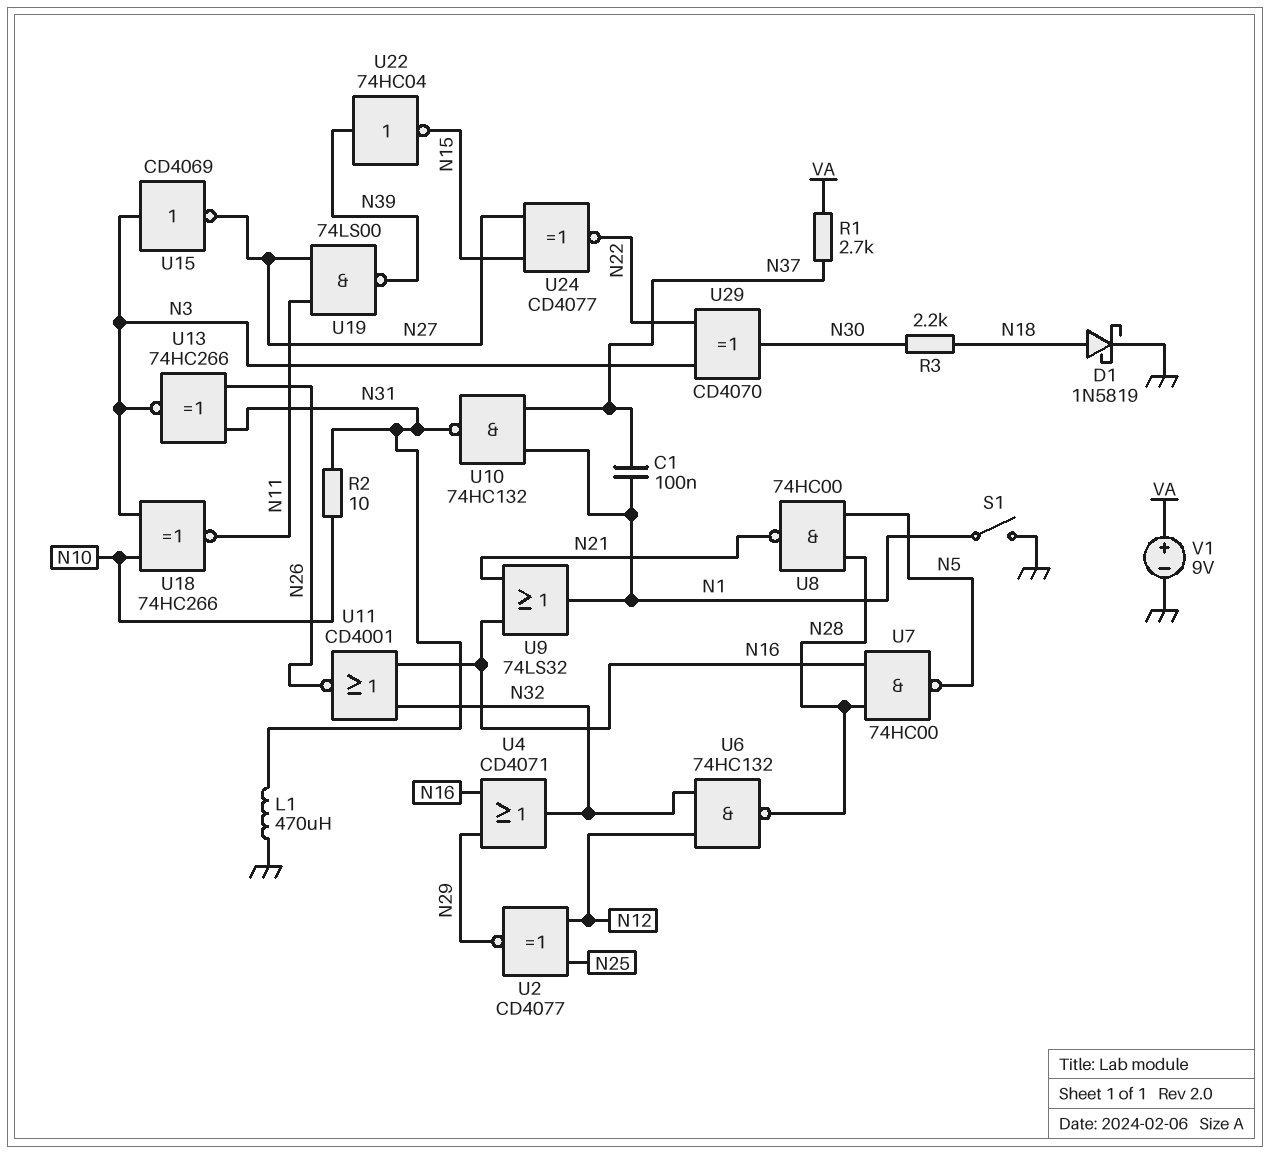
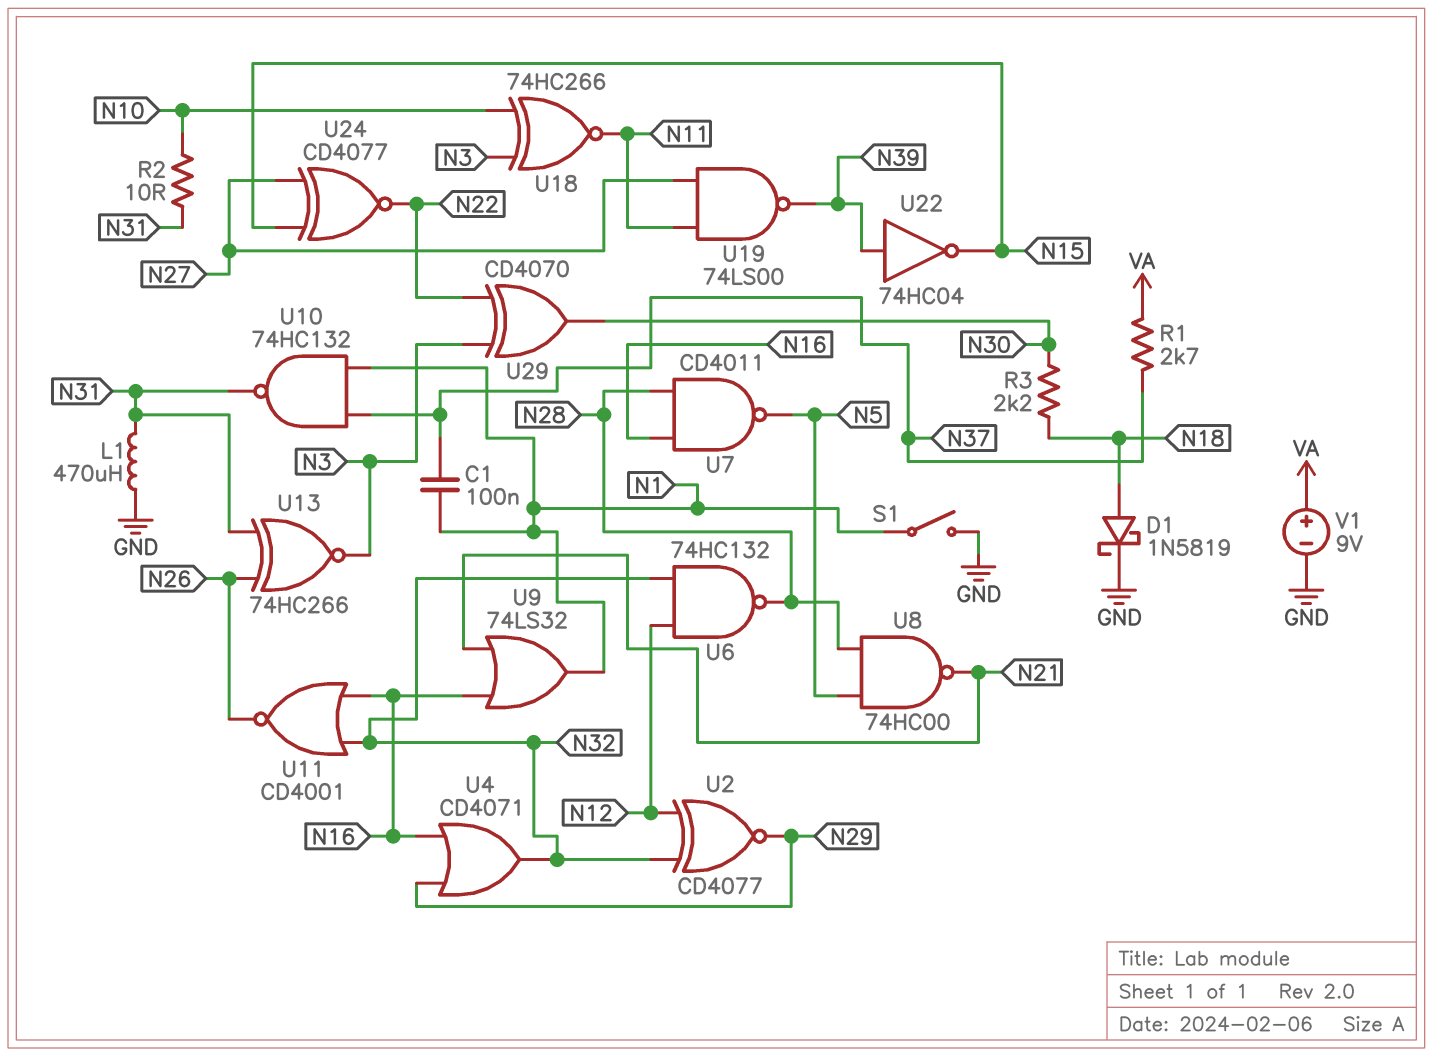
U2: XNOR CD4077 (in N12, in N25, out N29) -> XNOR CD4077 (in N12, in N32, out N29)
U7: NAND 74HC00 (in N16, in N28, out N5) -> NAND CD4011 (in N16, in N28, out N5)
U15: NOT CD4069 (in N3, out N27) -> none

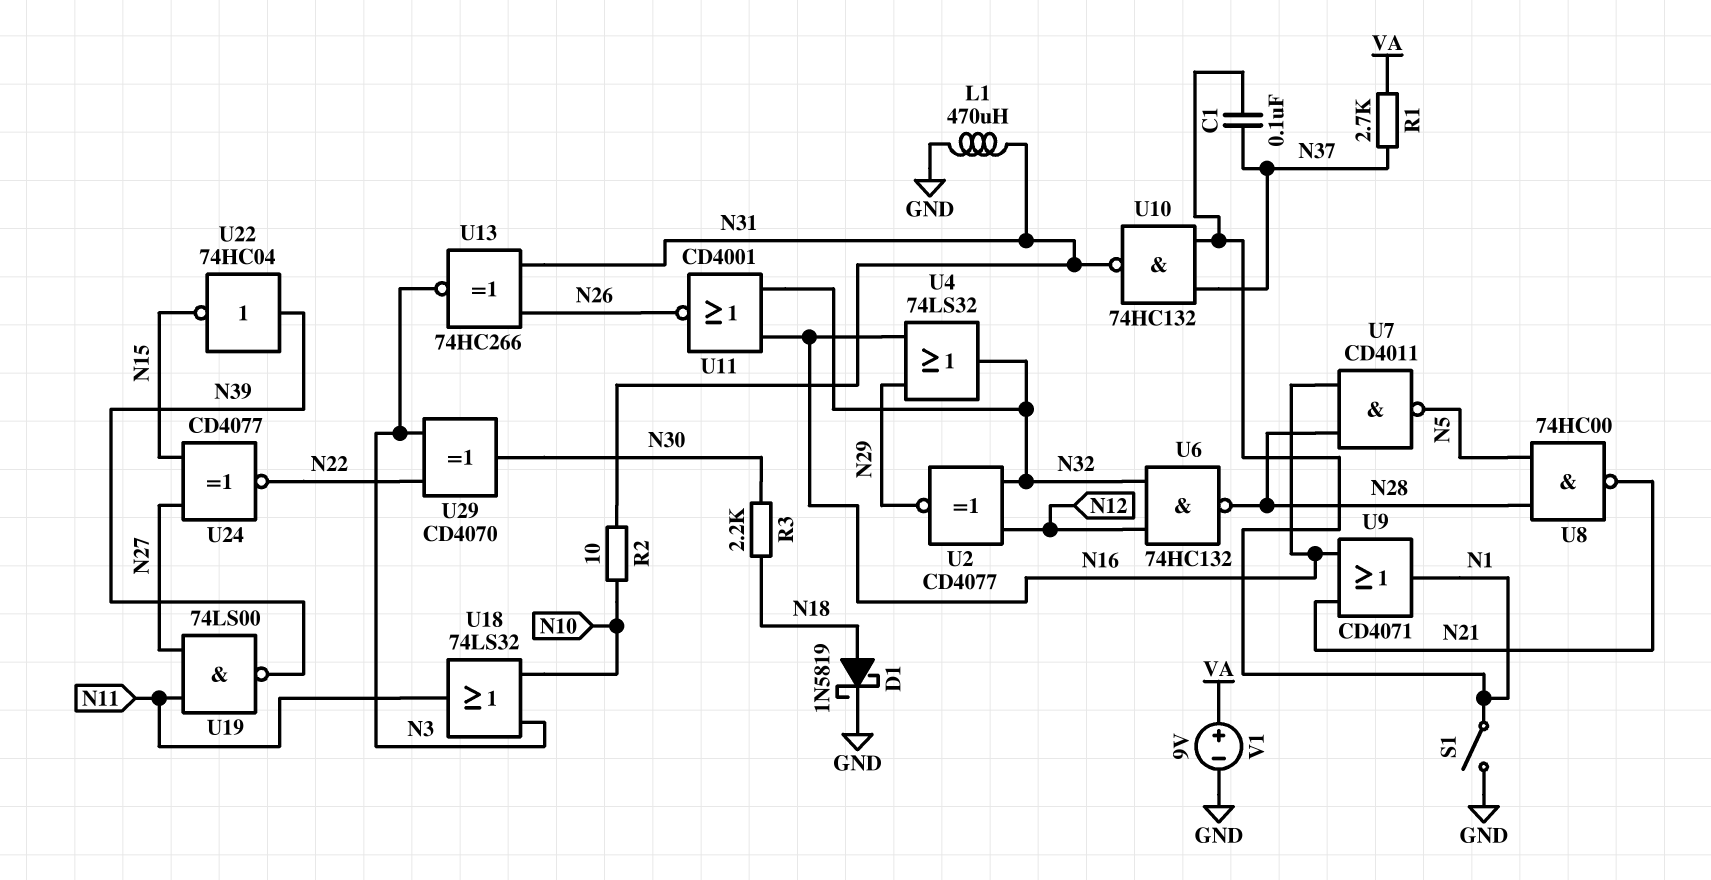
U4: OR CD4071 (in N16, in N29, out N32) -> OR 74LS32 (in N16, in N29, out N32)
U9: OR 74LS32 (in N16, in N21, out N1) -> OR CD4071 (in N16, in N21, out N1)
U18: XNOR 74HC266 (in N3, in N10, out N11) -> OR 74LS32 (in N3, in N10, out N11)

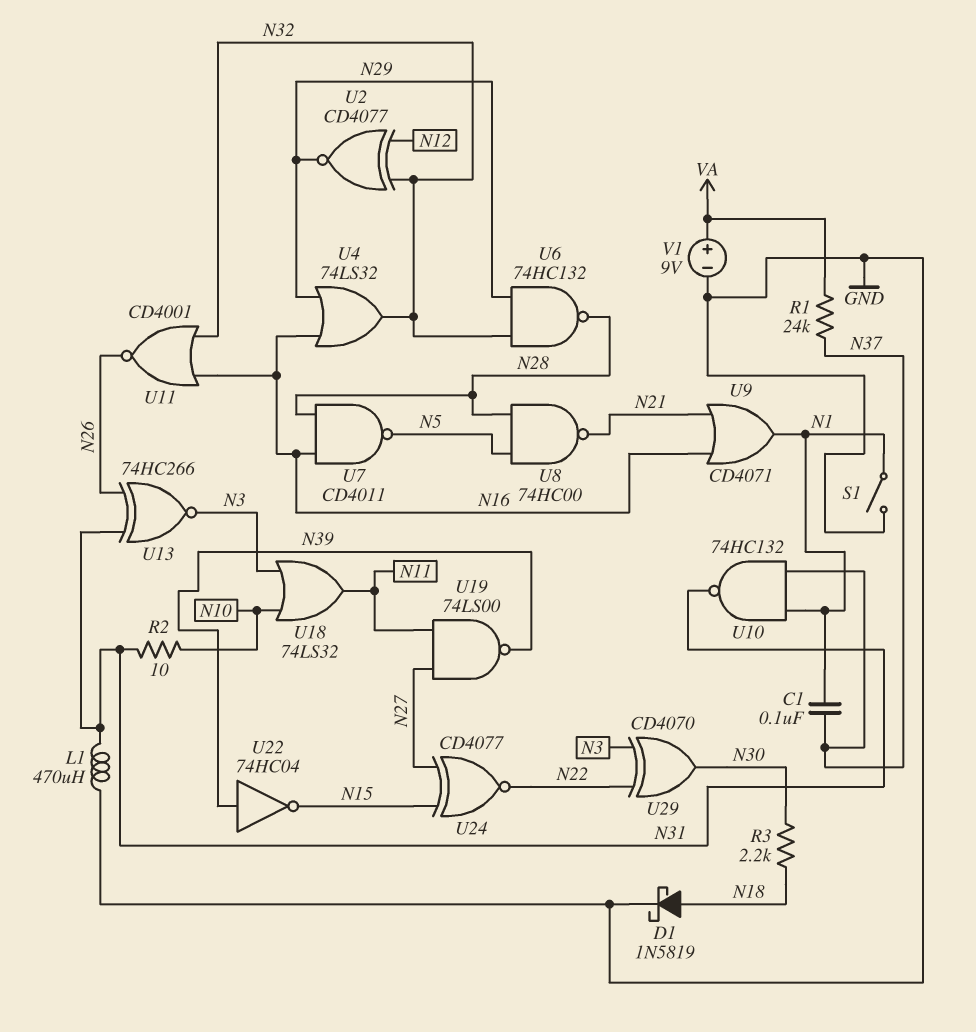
R1: 2.7k (N37, VA) -> 24k (N37, VA)
U6: NAND 74HC132 (in N12, in N32, out N28) -> NAND 74HC132 (in N29, in N32, out N28)

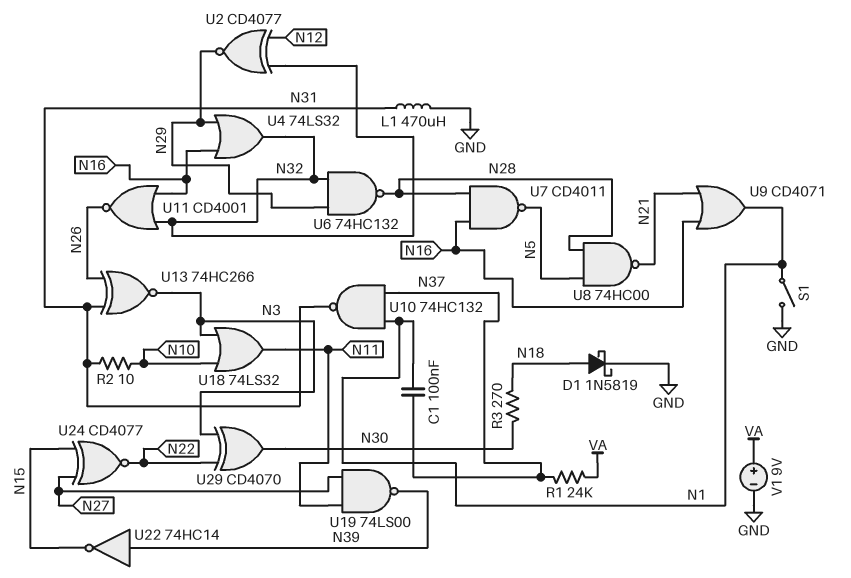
R3: 2.2k (N18, N30) -> 270 (N18, N30)
U22: NOT 74HC04 (in N39, out N15) -> NOT 74HC14 (in N39, out N15)

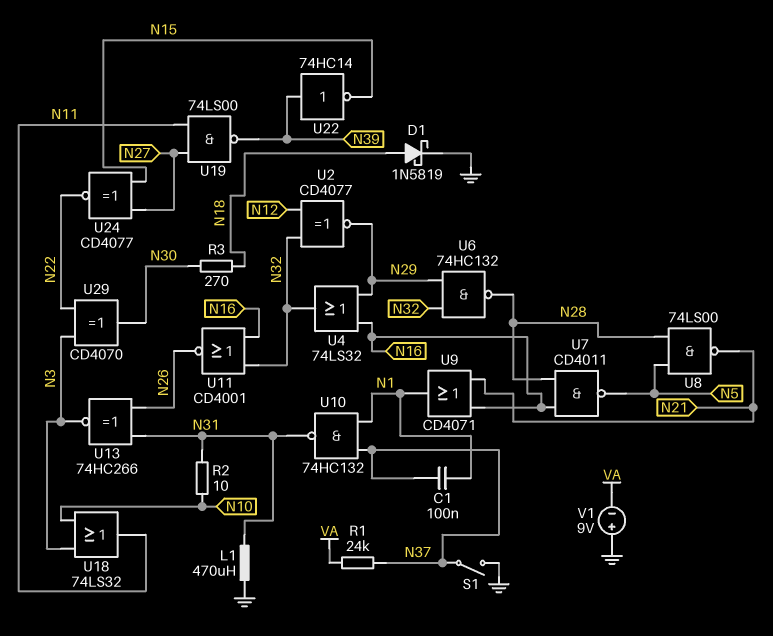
S1: switch (GND, N1) -> switch (GND, N37)
U8: NAND 74HC00 (in N5, in N28, out N21) -> NAND 74LS00 (in N5, in N28, out N21)
V1: 9V (plus VA, minus GND) -> 9V (plus GND, minus VA)

